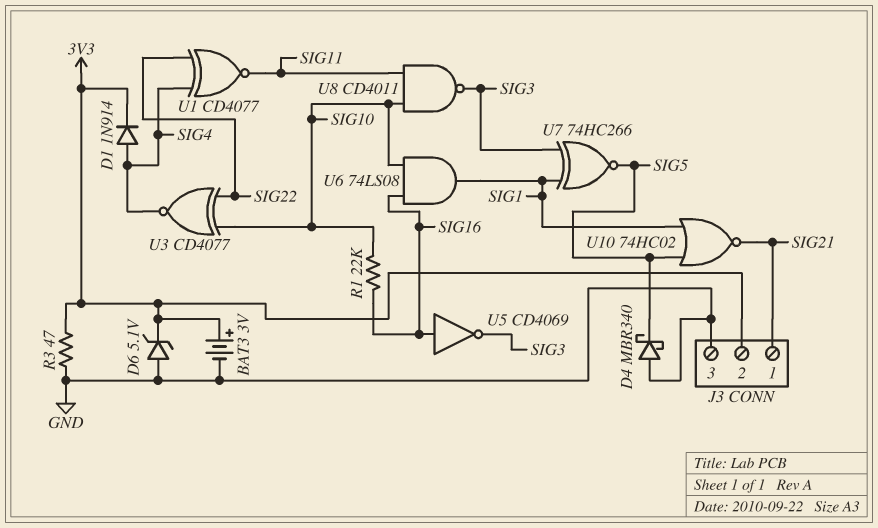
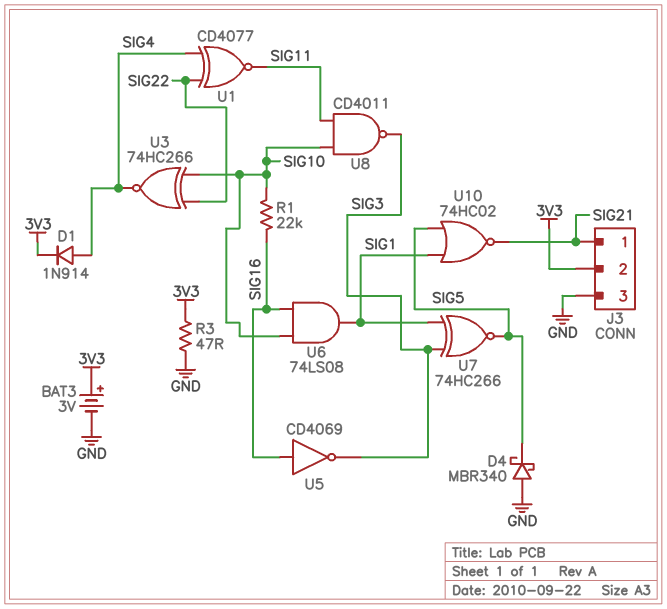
D6: zener 5.1V (A GND, K 3V3) -> none
U3: XNOR CD4077 (in SIG10, in SIG22, out SIG4) -> XNOR 74HC266 (in SIG10, in SIG22, out SIG4)

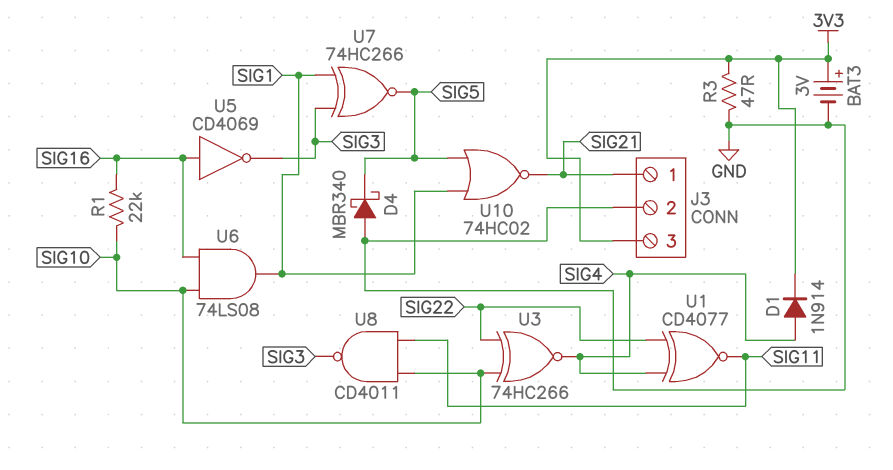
J3 pin 2: 3V3 -> GND
J3 pin 3: GND -> 3V3

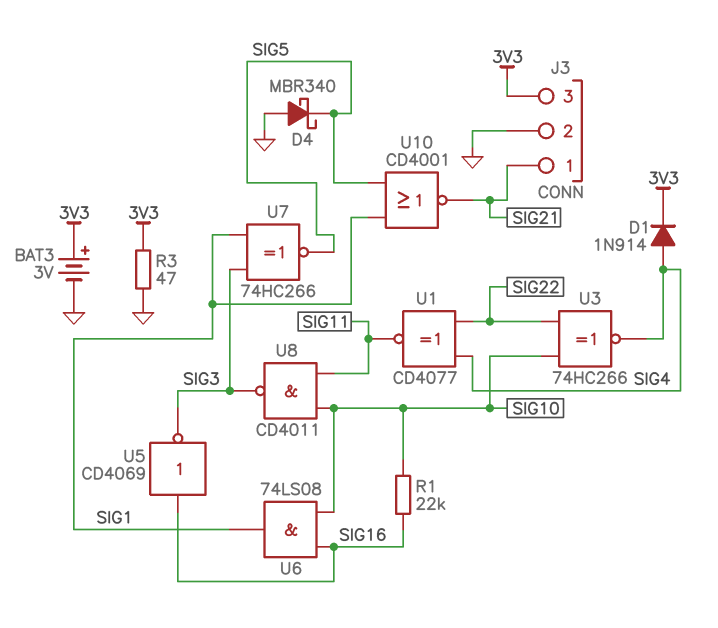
U10: NOR 74HC02 (in SIG1, in SIG5, out SIG21) -> NOR CD4001 (in SIG1, in SIG5, out SIG21)

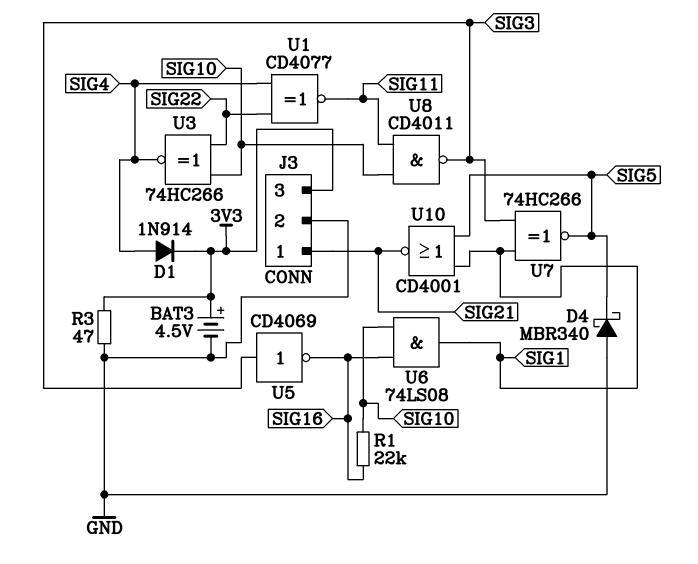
BAT3: 3V (plus 3V3, minus GND) -> 4.5V (plus 3V3, minus GND)
U5: NOT CD4069 (in SIG16, out SIG3) -> NOT CD4069 (in SIG3, out SIG16)

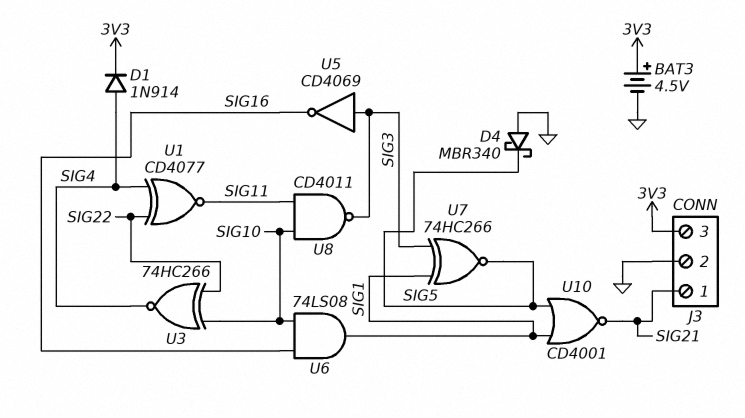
R1: 22k (SIG10, SIG16) -> none
R3: 47 (3V3, GND) -> none

